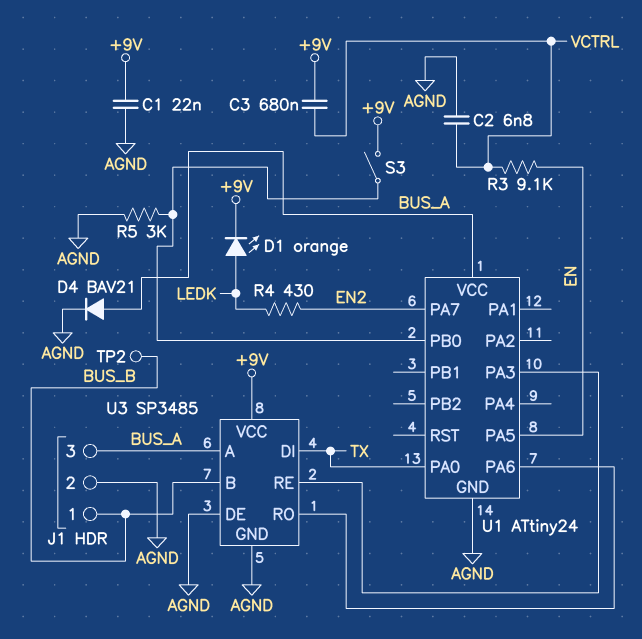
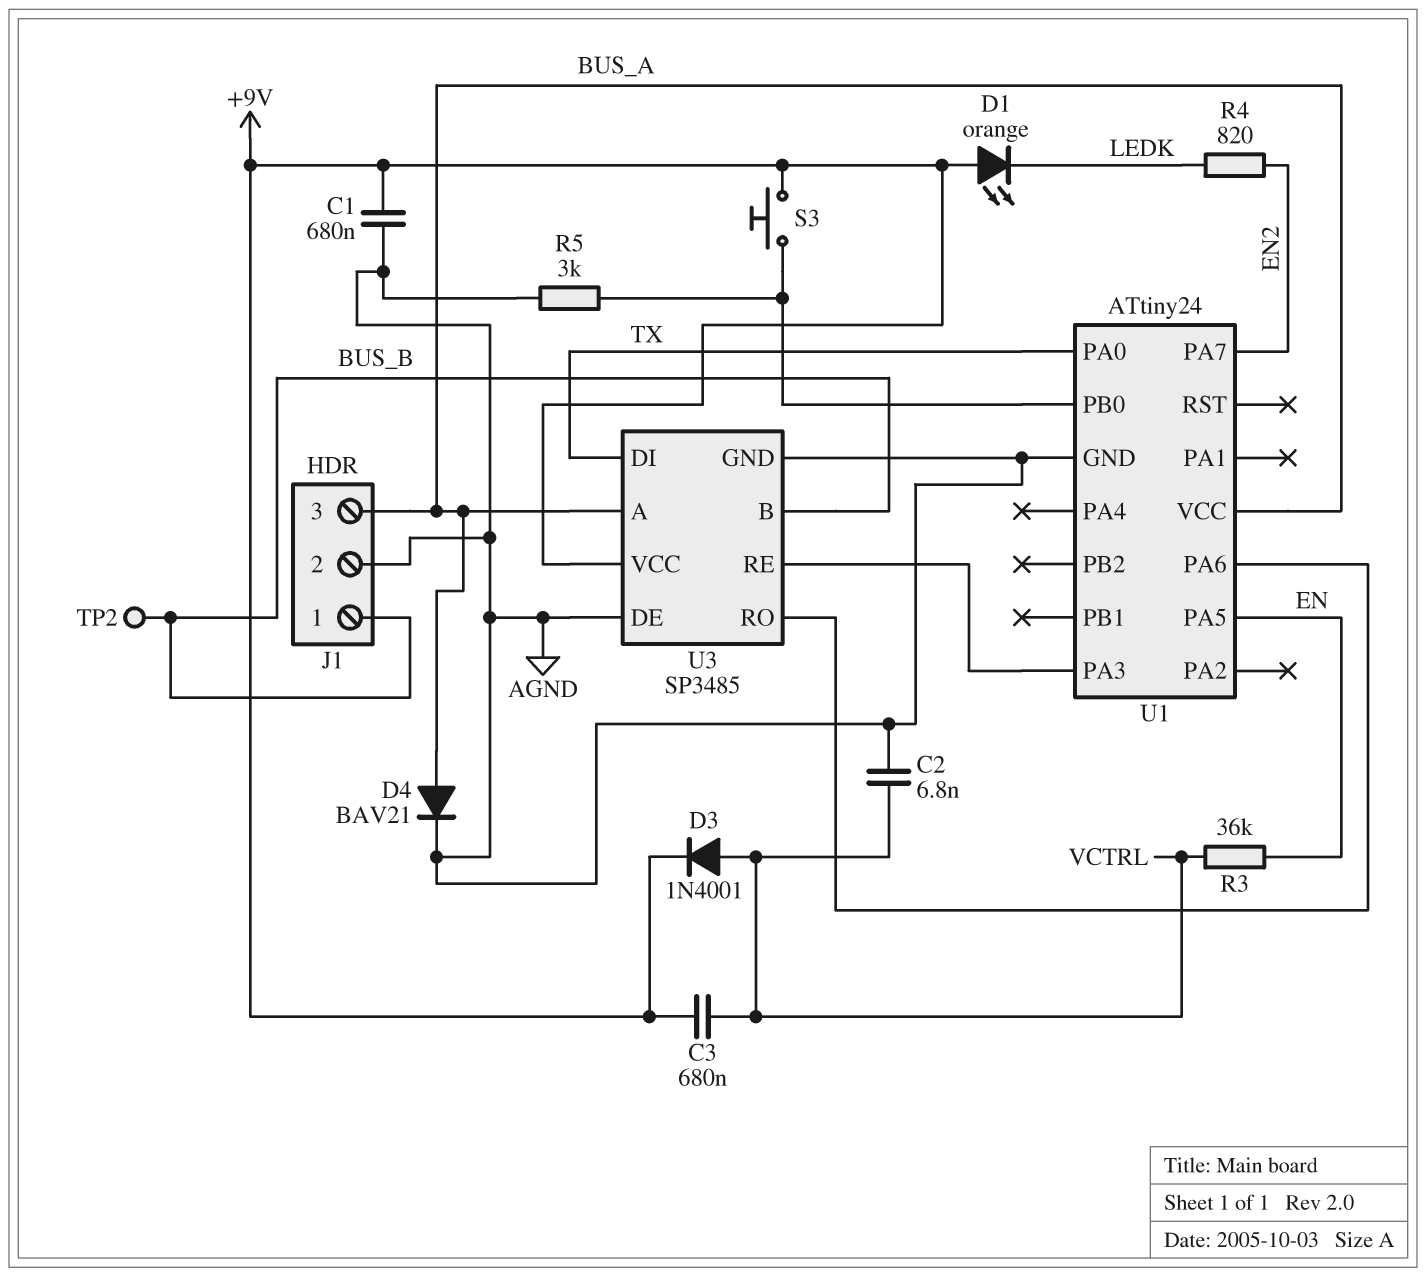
C1: 22nF (+9V, AGND) -> 680nF (+9V, AGND)
D1: LED orange (A LEDK, K +9V) -> LED orange (A +9V, K LEDK)
D3: none -> diode 1N4001 (A VCTRL, K +9V)
R3: 9.1k (EN, VCTRL) -> 36k (EN, VCTRL)
R4: 430 (EN2, LEDK) -> 820 (EN2, LEDK)
S3: switch (+9V, U1/PB0) -> button (+9V, U1/PB0)

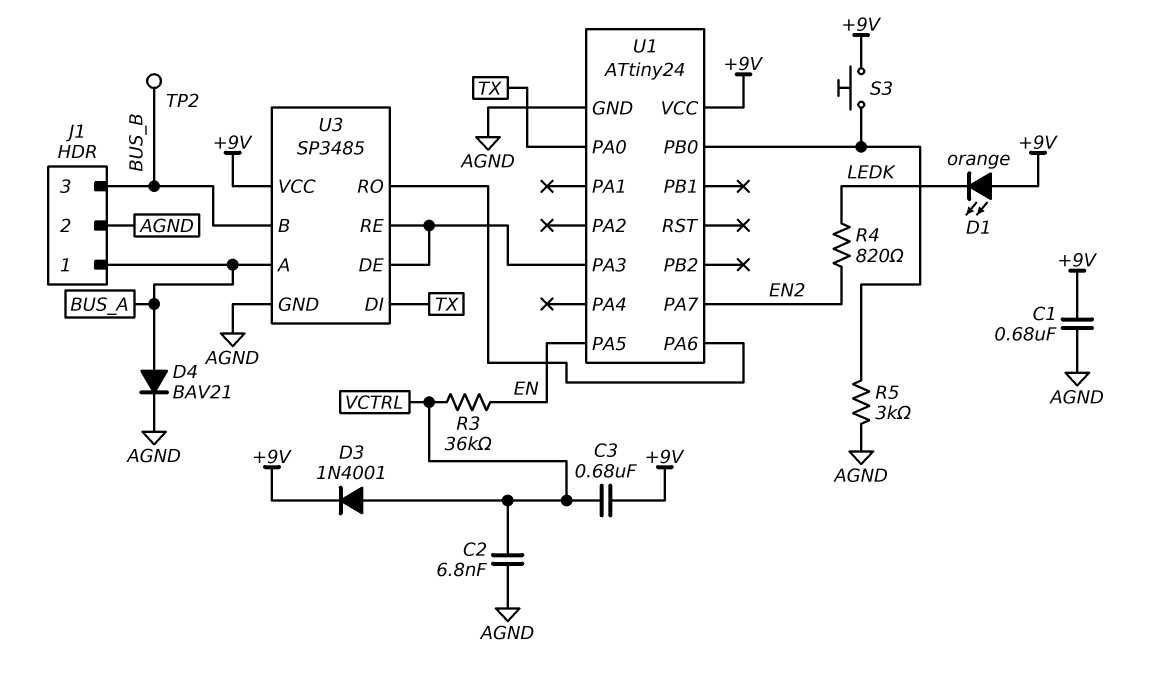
J1 pin 1: BUS_B -> BUS_A
J1 pin 3: BUS_A -> BUS_B
U1 pin VCC: BUS_A -> +9V
U3 pin DE: AGND -> U1/PA3

